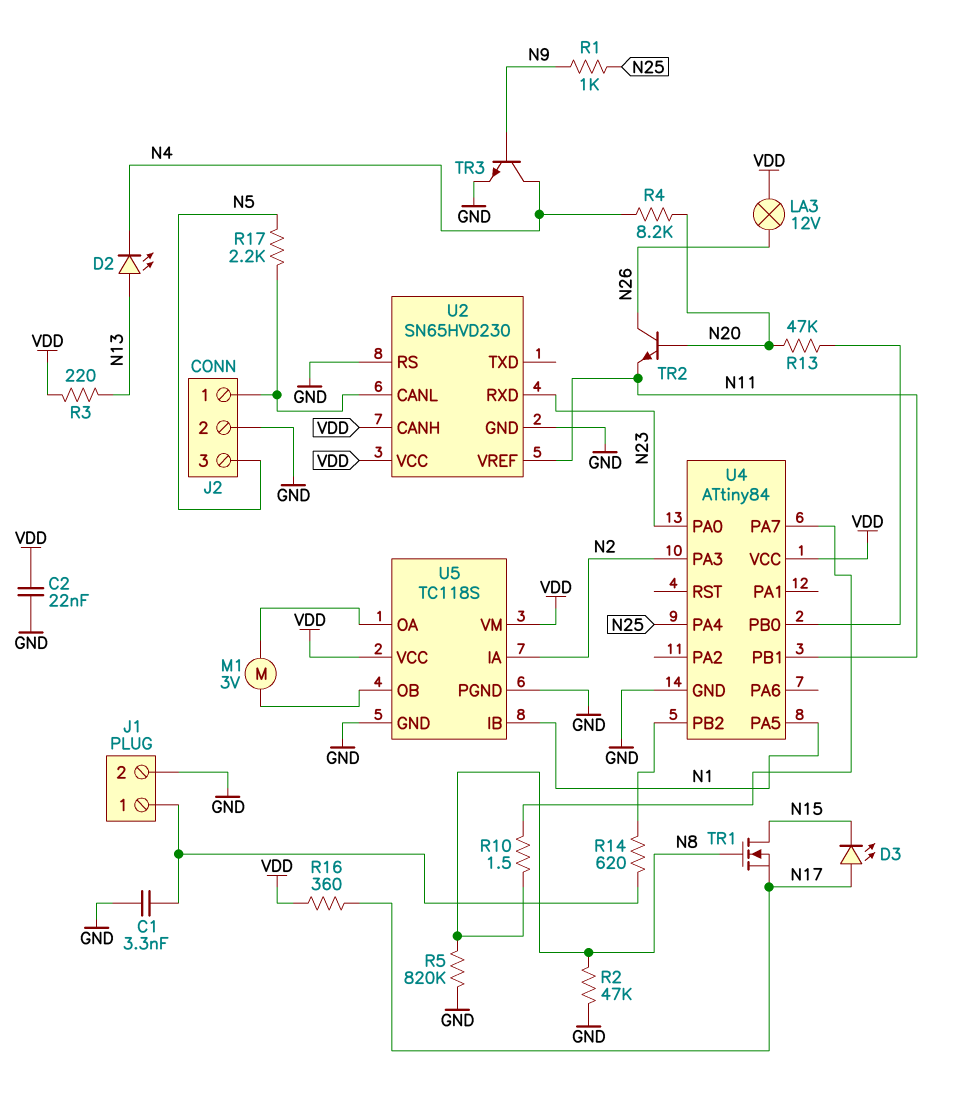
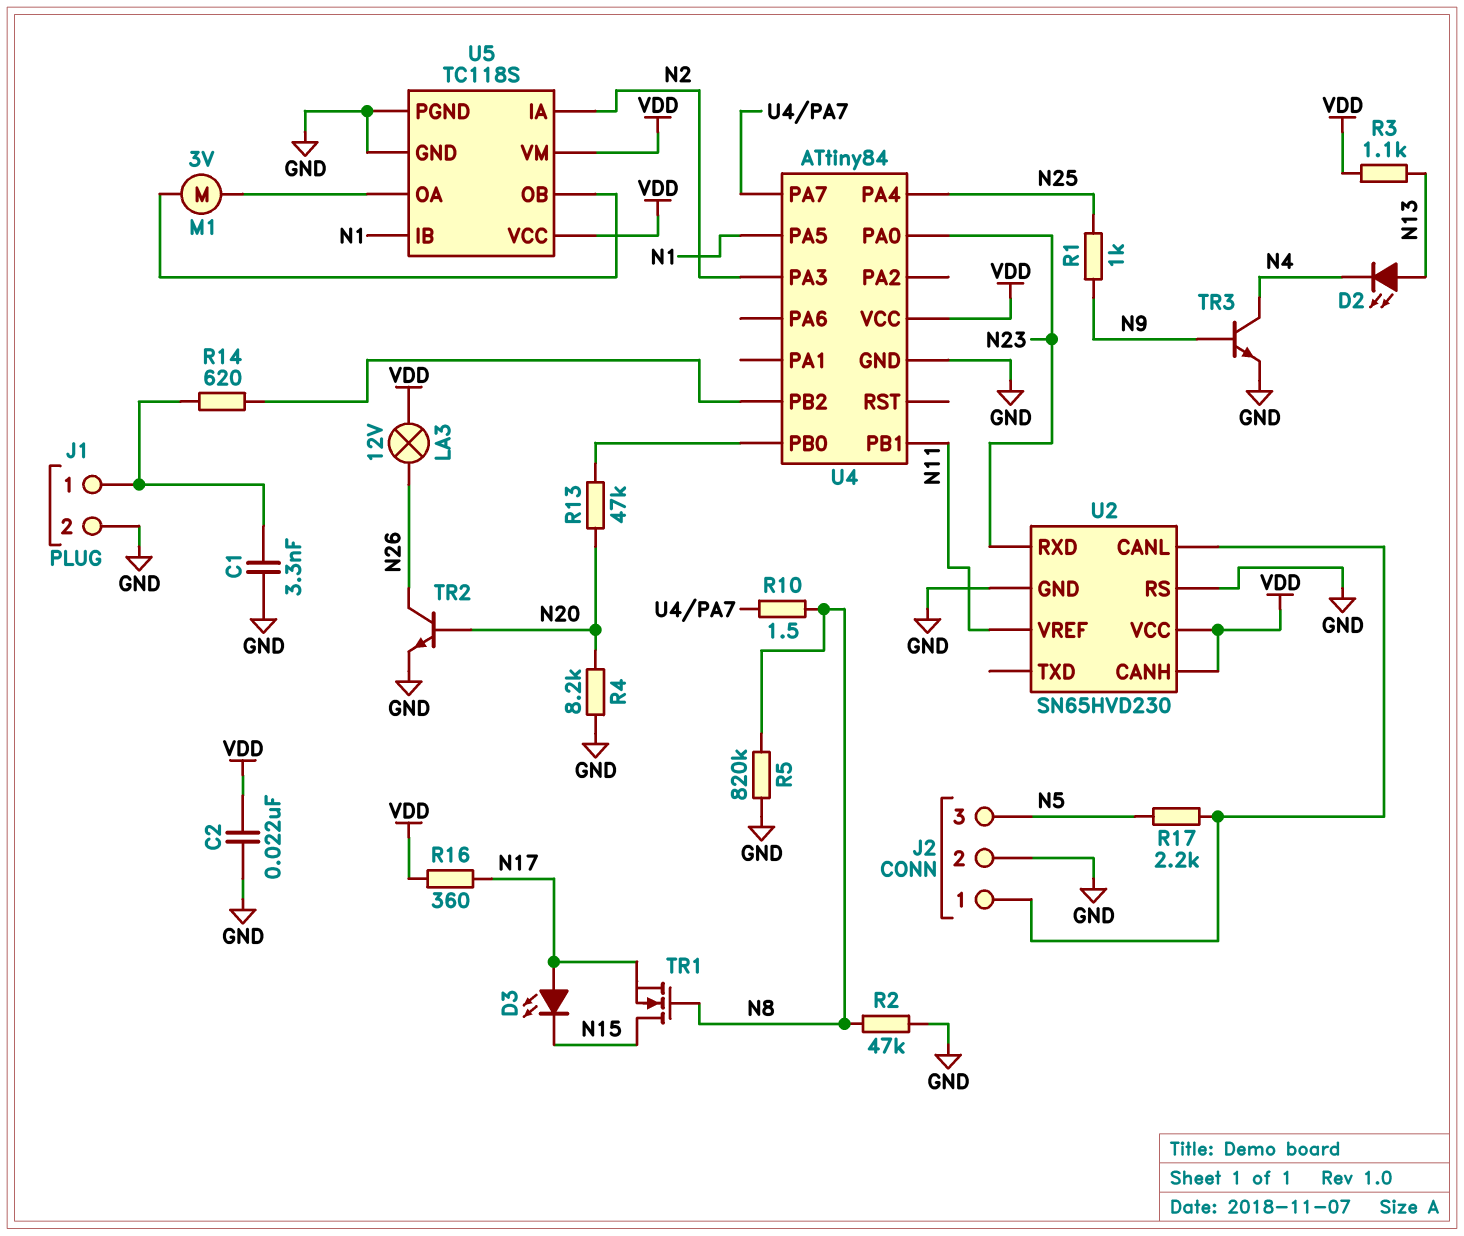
R3: 220 (N13, VDD) -> 1.1k (N13, VDD)
R4: 8.2k (N4, N20) -> 8.2k (GND, N20)
TR2: NPN (B N20, C N26, E N11) -> NPN (B N20, C N26, E GND)

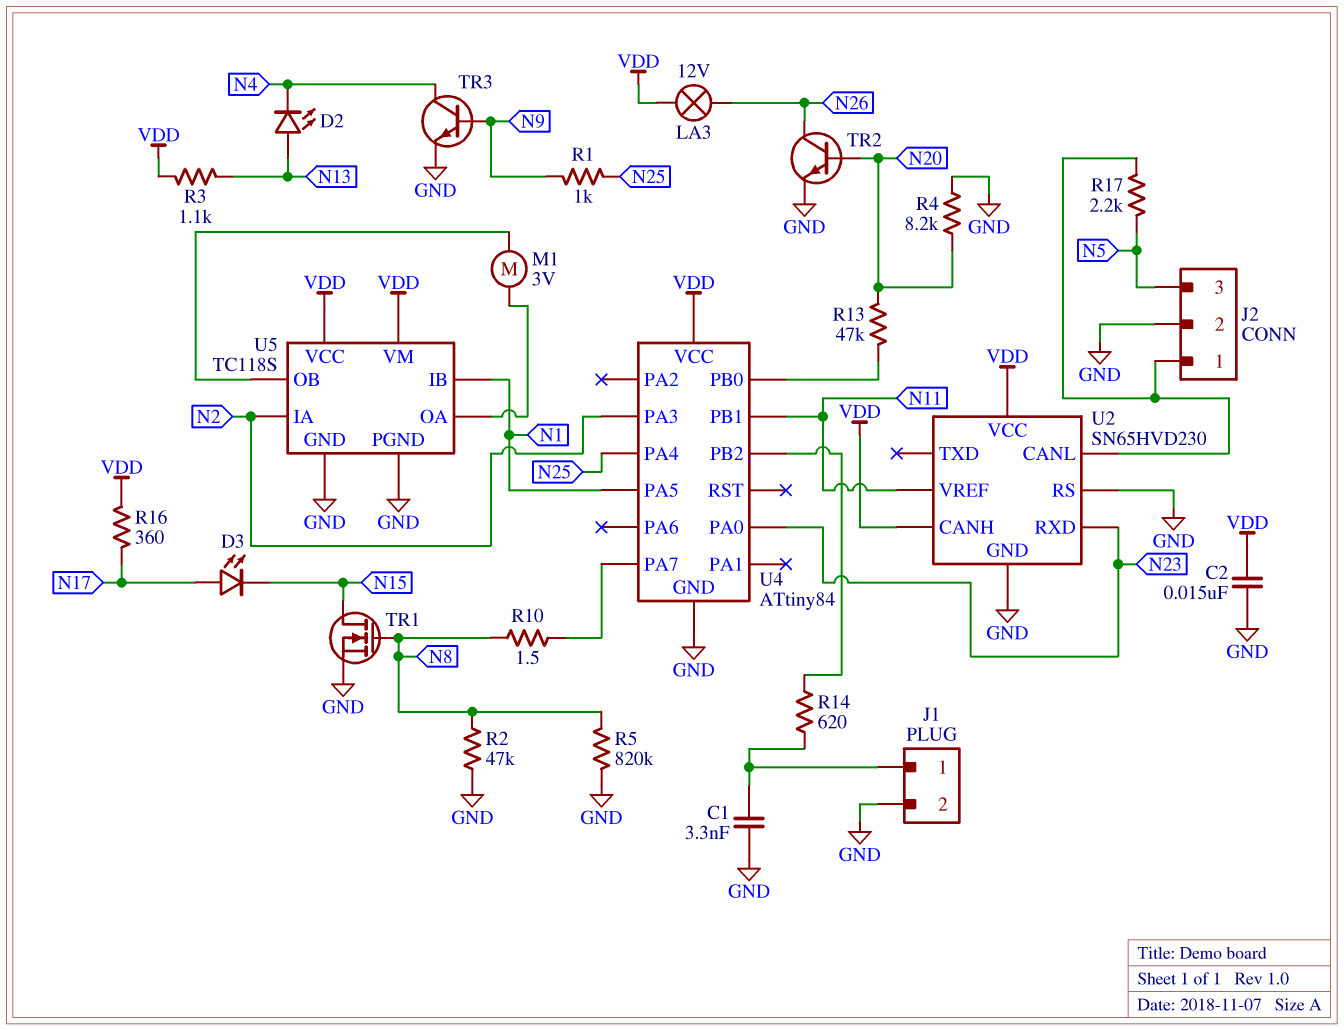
C2: 22nF (GND, VDD) -> 15nF (GND, VDD)
TR1: NMOS (G N8, D N15, S N17) -> NMOS (G N8, D N15, S GND)

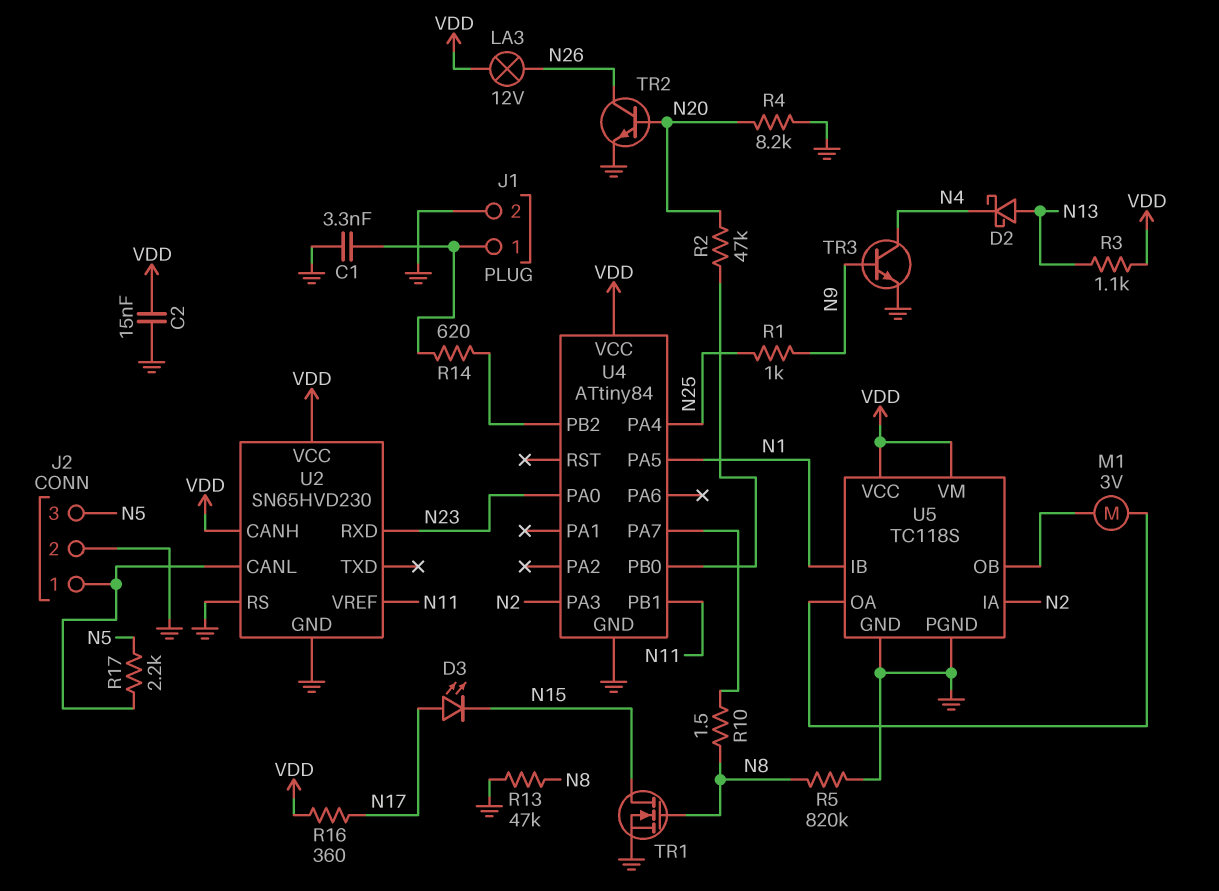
D2: LED (A N13, K N4) -> schottky (A N13, K N4)
R2: 47k (GND, N8) -> 47k (N20, U4/PB0)
R13: 47k (N20, U4/PB0) -> 47k (GND, N8)

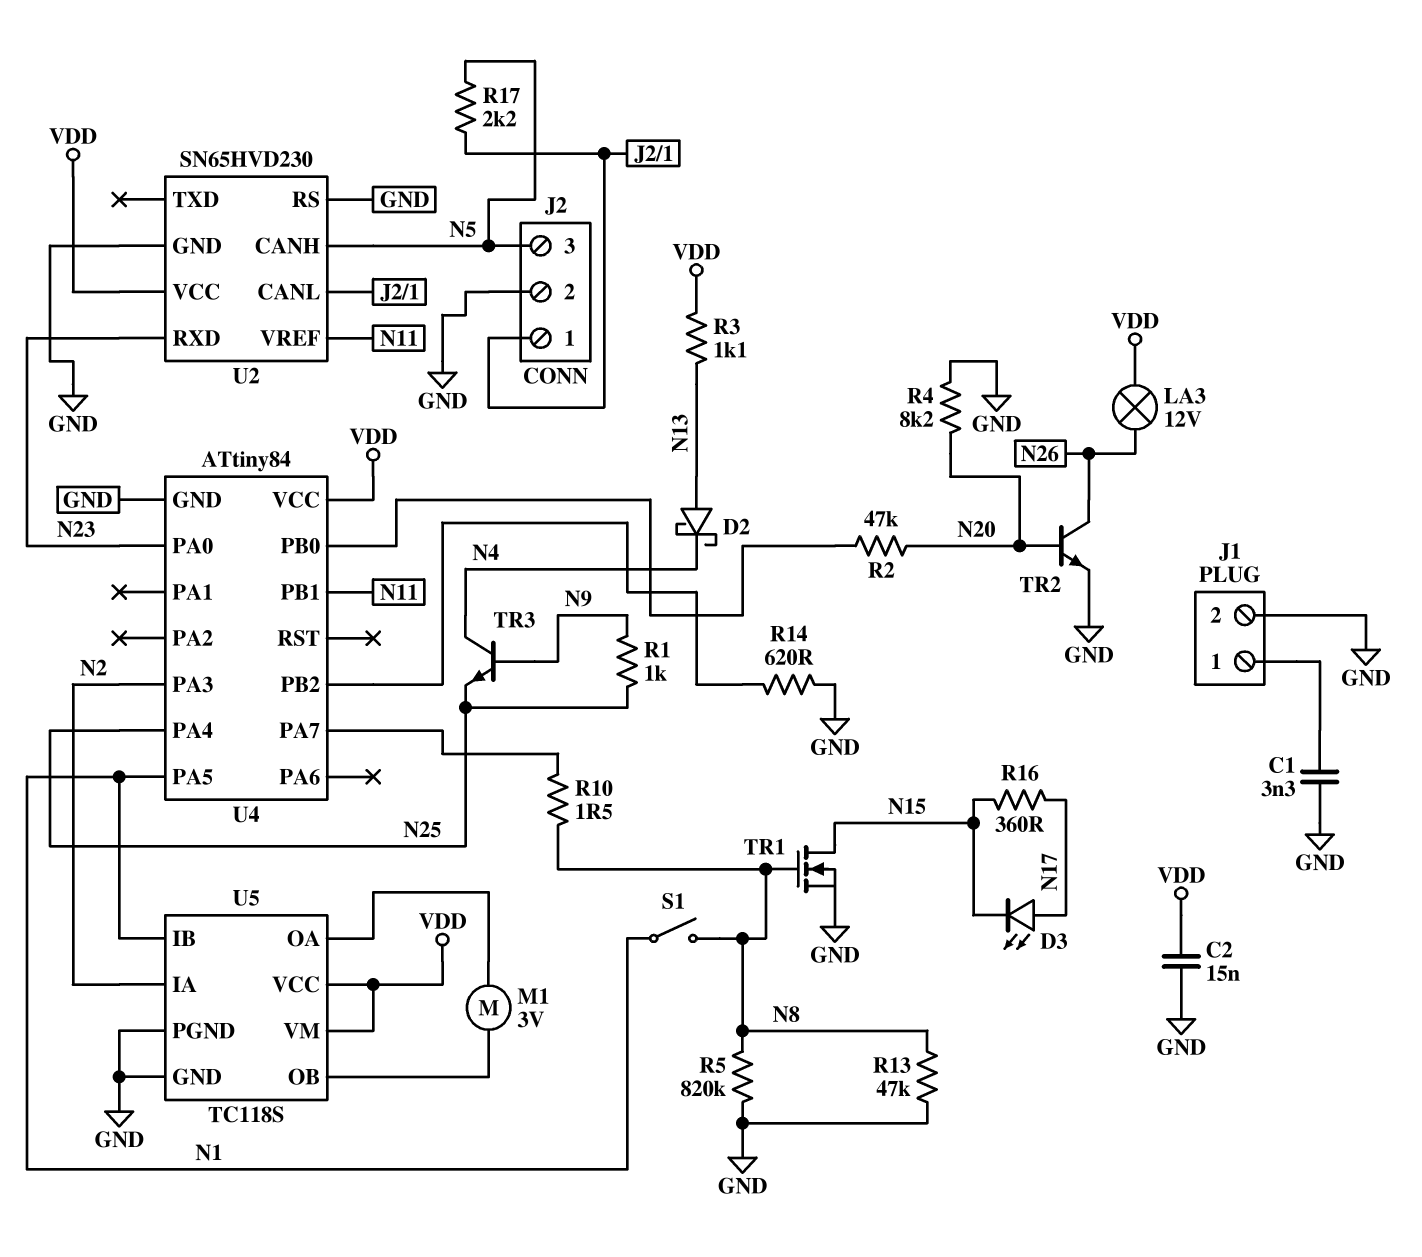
R14: 620 (J1/1, U4/PB2) -> 620 (GND, U4/PB2)
R16: 360 (N17, VDD) -> 360 (N15, N17)
S1: none -> switch (N1, N8)
TR3: NPN (B N9, C N4, E GND) -> NPN (B N9, C N4, E N25)
U2 pin CANH: VDD -> N5

